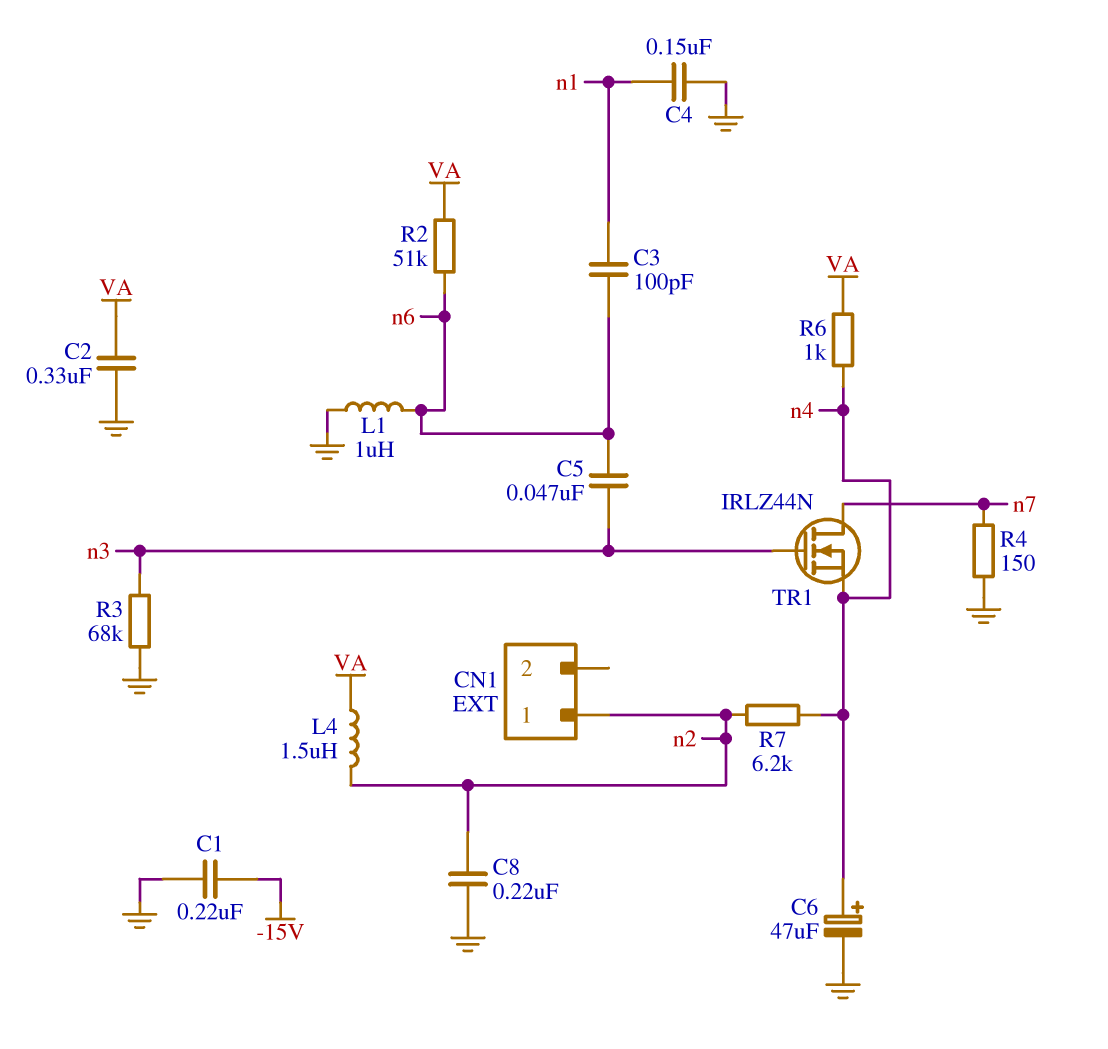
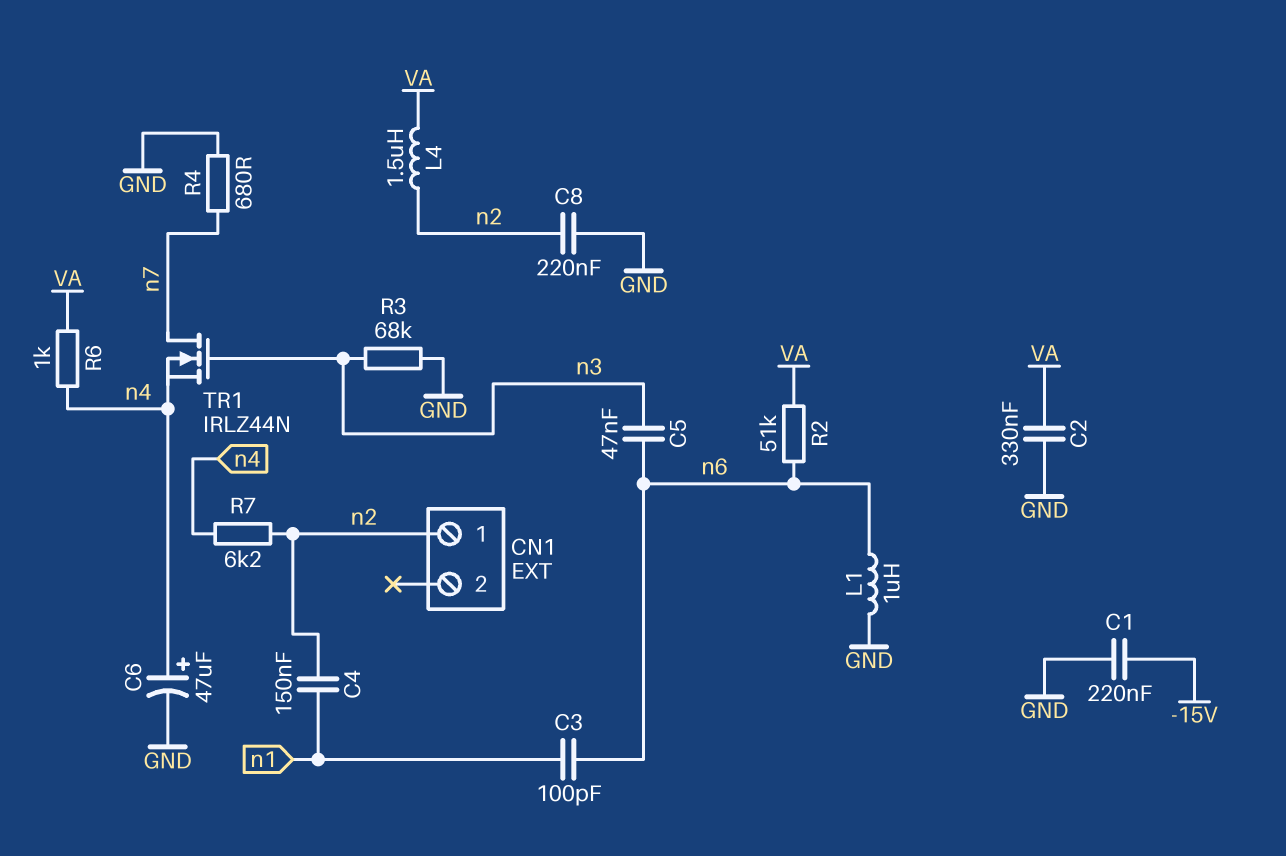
C4: 150nF (GND, n1) -> 150nF (n1, n2)
R4: 150 (GND, n7) -> 680 (GND, n7)

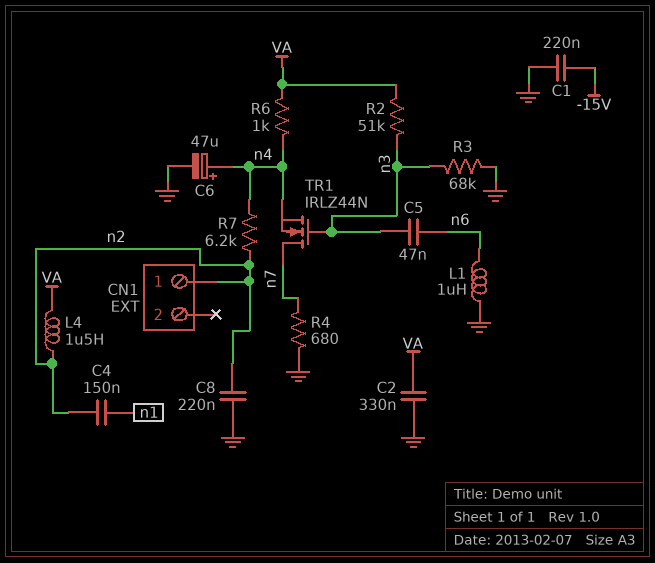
C3: 100pF (n1, n6) -> none
R2: 51k (VA, n6) -> 51k (VA, n3)

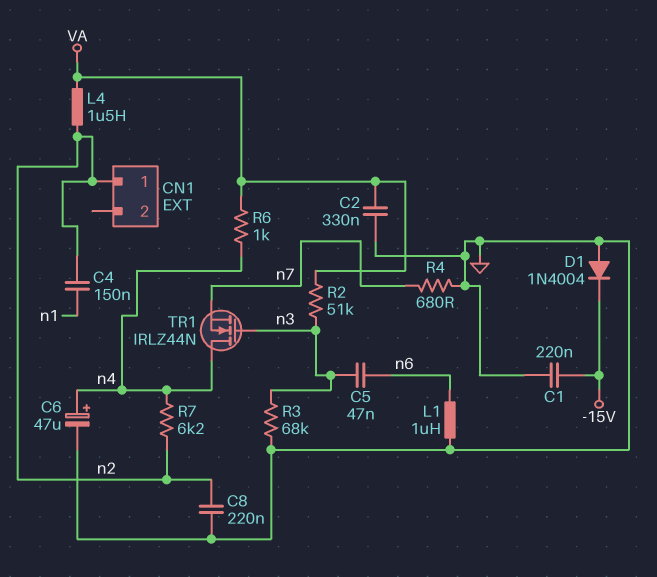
D1: none -> diode 1N4004 (A GND, K -15V)
TR1: NMOS IRLZ44N (G n3, D n7, S n4) -> NMOS IRLZ44N (G n3, D n4, S n7)

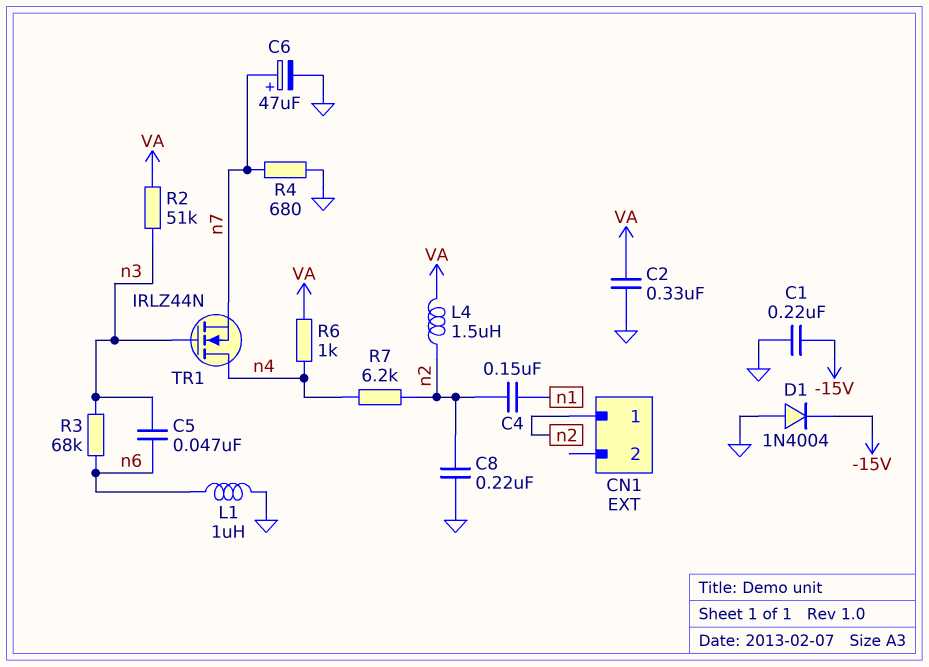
C6: 47uF (plus n4, minus GND) -> 47uF (plus n7, minus GND)
R3: 68k (GND, n3) -> 68k (n3, n6)

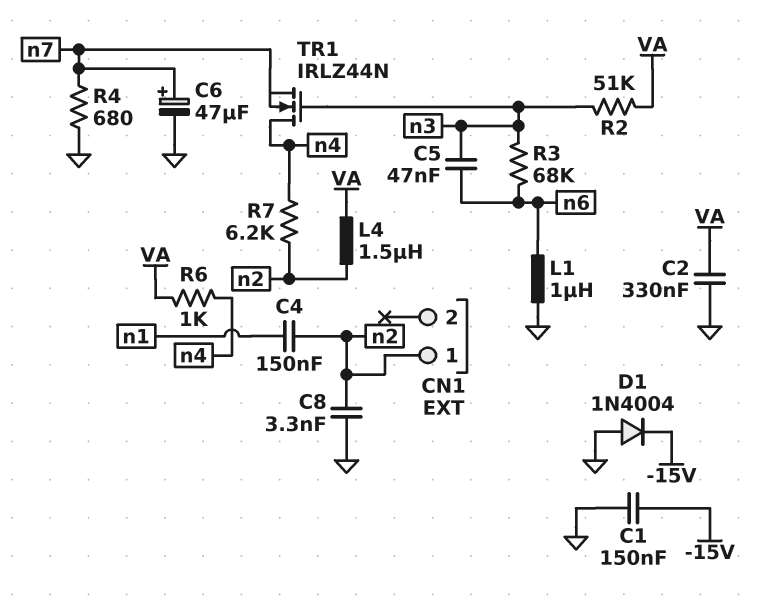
C1: 220nF (-15V, GND) -> 150nF (-15V, GND)
C8: 220nF (GND, n2) -> 3.3nF (GND, n2)

